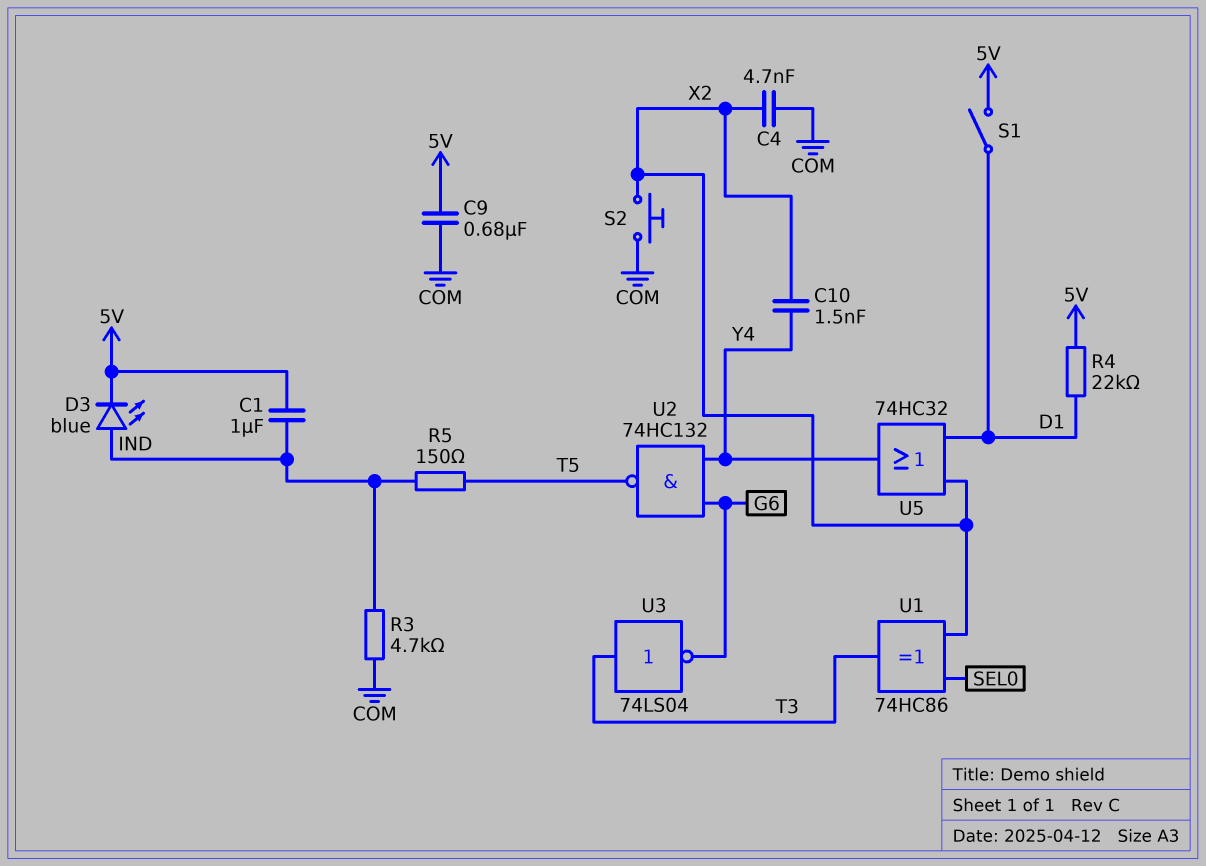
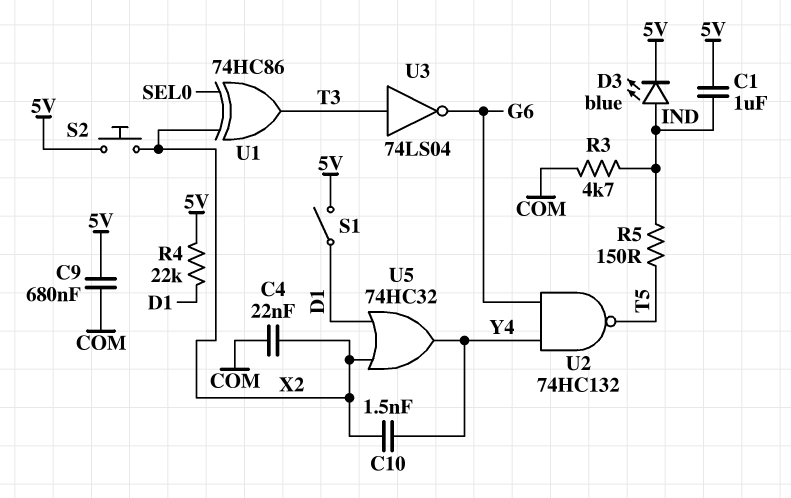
C4: 4.7nF (COM, X2) -> 22nF (COM, X2)
S2: button (COM, X2) -> button (5V, X2)

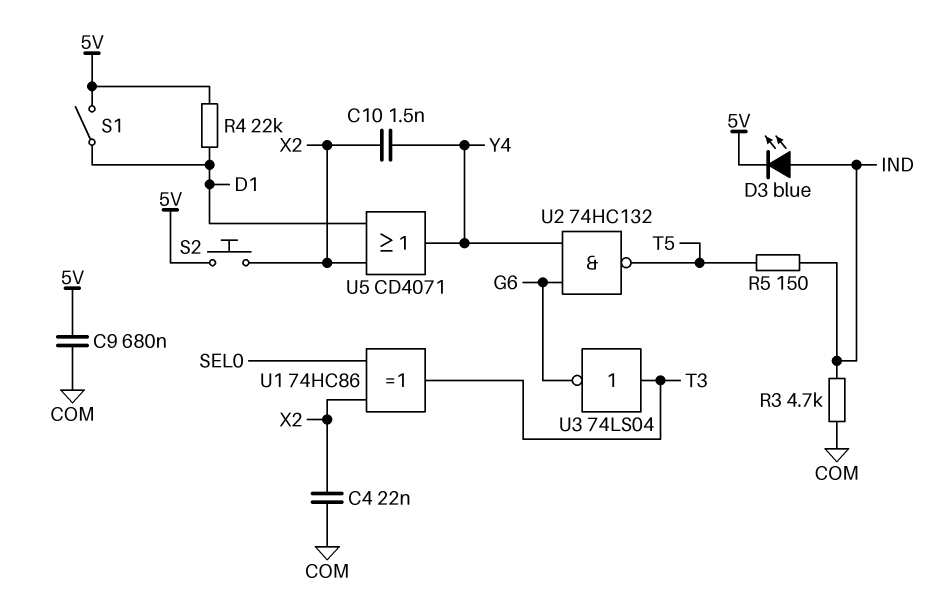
C1: 1uF (5V, IND) -> none
U5: OR 74HC32 (in D1, in X2, out Y4) -> OR CD4071 (in D1, in X2, out Y4)

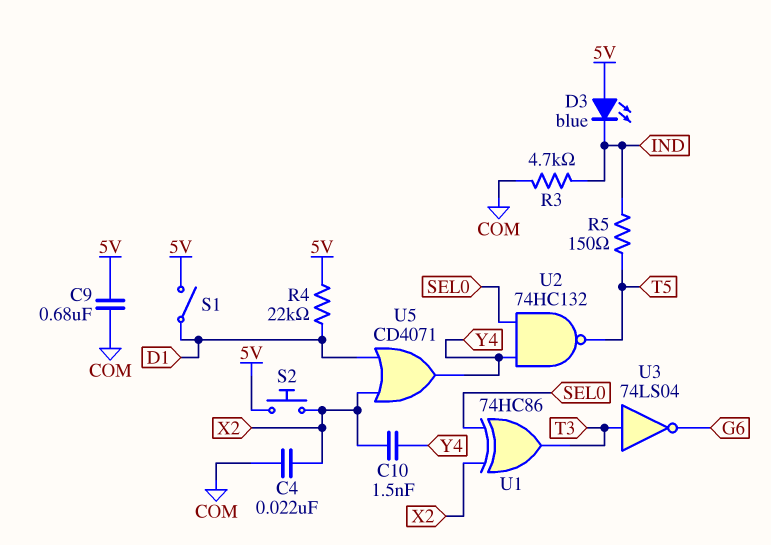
D3: LED blue (A IND, K 5V) -> LED blue (A 5V, K IND)
U2: NAND 74HC132 (in G6, in Y4, out T5) -> NAND 74HC132 (in SEL0, in Y4, out T5)

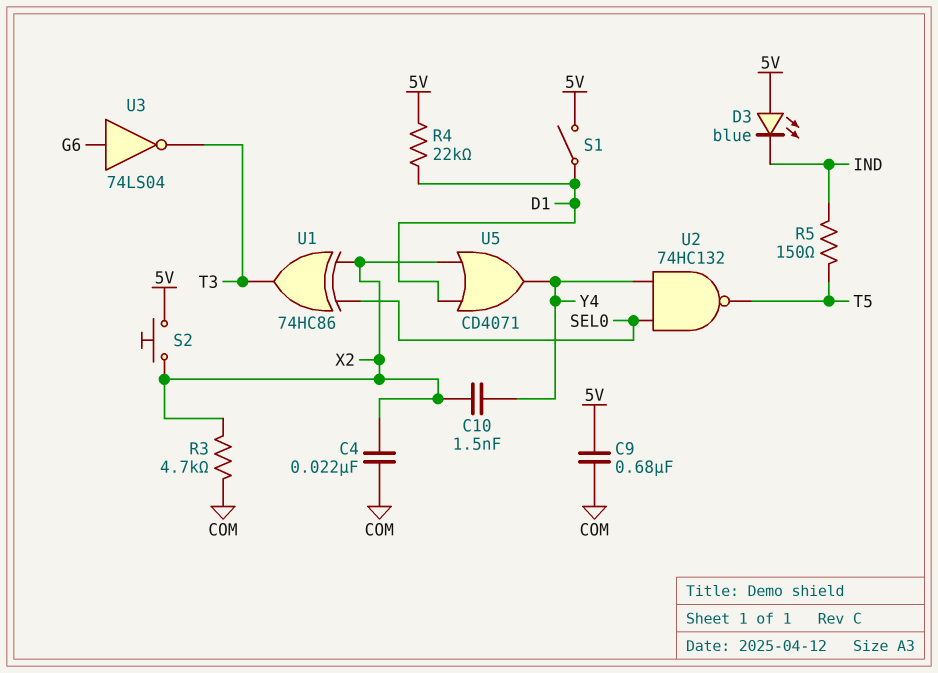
R3: 4.7k (COM, IND) -> 4.7k (COM, X2)
U3: NOT 74LS04 (in T3, out G6) -> NOT 74LS04 (in G6, out T3)

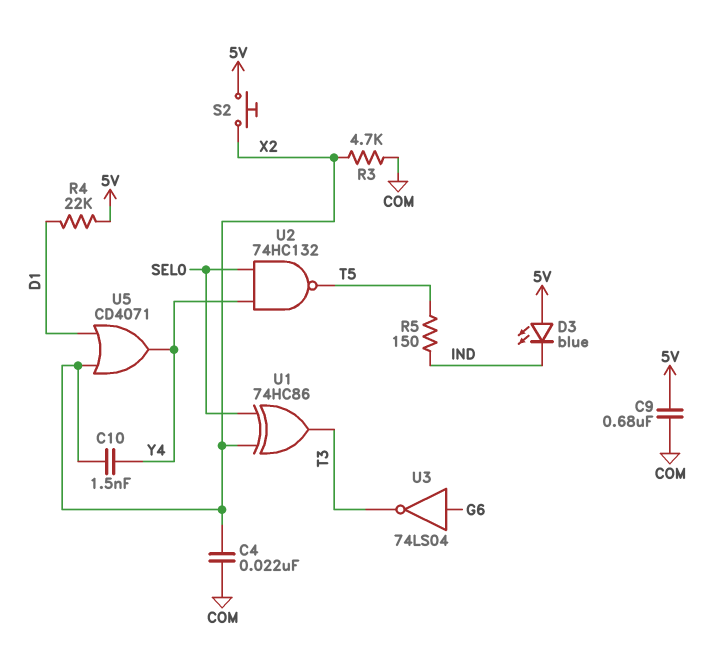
S1: switch (5V, D1) -> none

